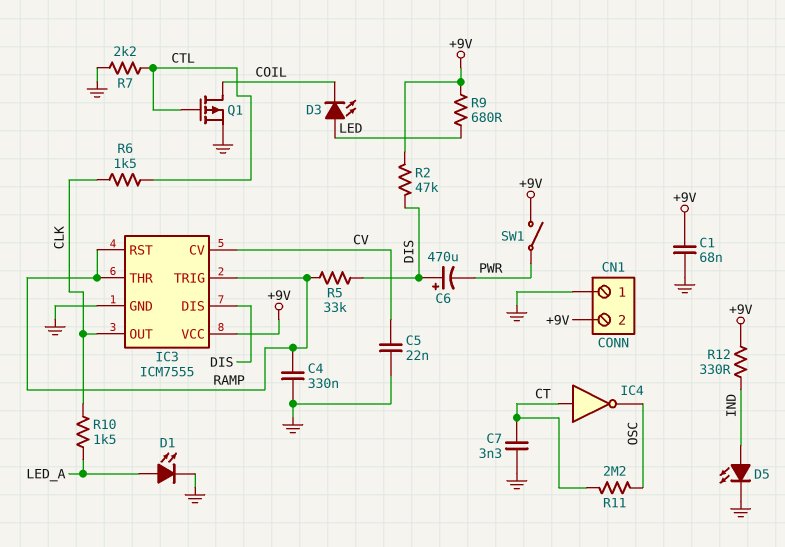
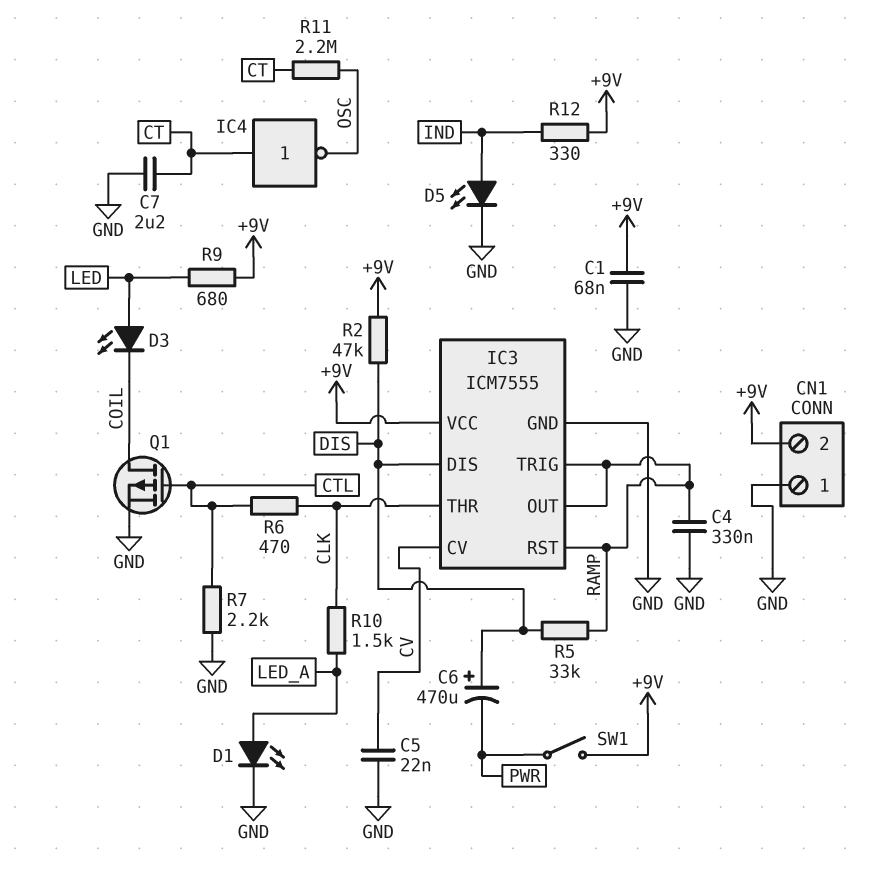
C7: 3.3nF (CT, GND) -> 2.2uF (CT, GND)
IC3 pin OUT: CLK -> RAMP
IC3 pin THR: RAMP -> CLK
R6: 1.5k (CLK, CTL) -> 470 (CLK, CTL)

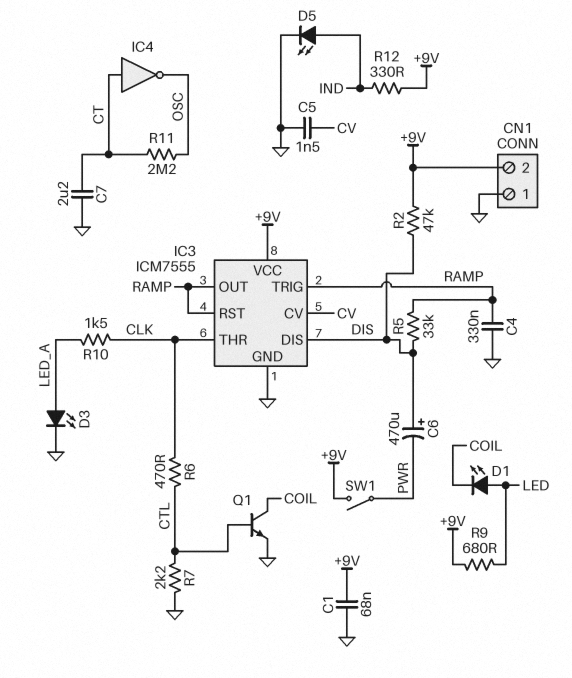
C5: 22nF (CV, GND) -> 1.5nF (CV, GND)
D1: LED (A LED_A, K GND) -> LED (A LED, K COIL)
D3: LED (A LED, K COIL) -> LED (A LED_A, K GND)
Q1: PMOS (G CTL, D COIL, S GND) -> NPN (B CTL, C COIL, E GND)

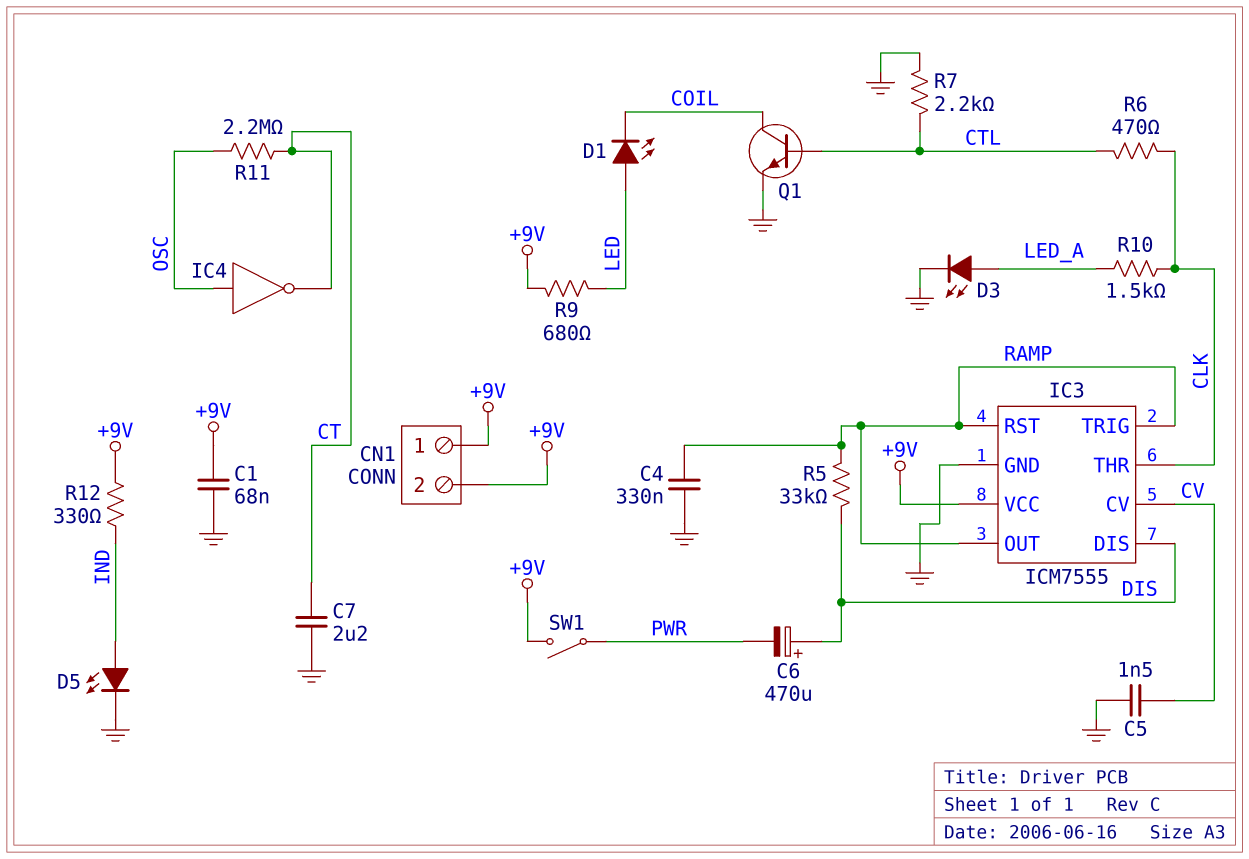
CN1 pin 1: GND -> +9V
IC4: NOT (in CT, out OSC) -> NOT (in OSC, out CT)
R2: 47k (+9V, DIS) -> none

